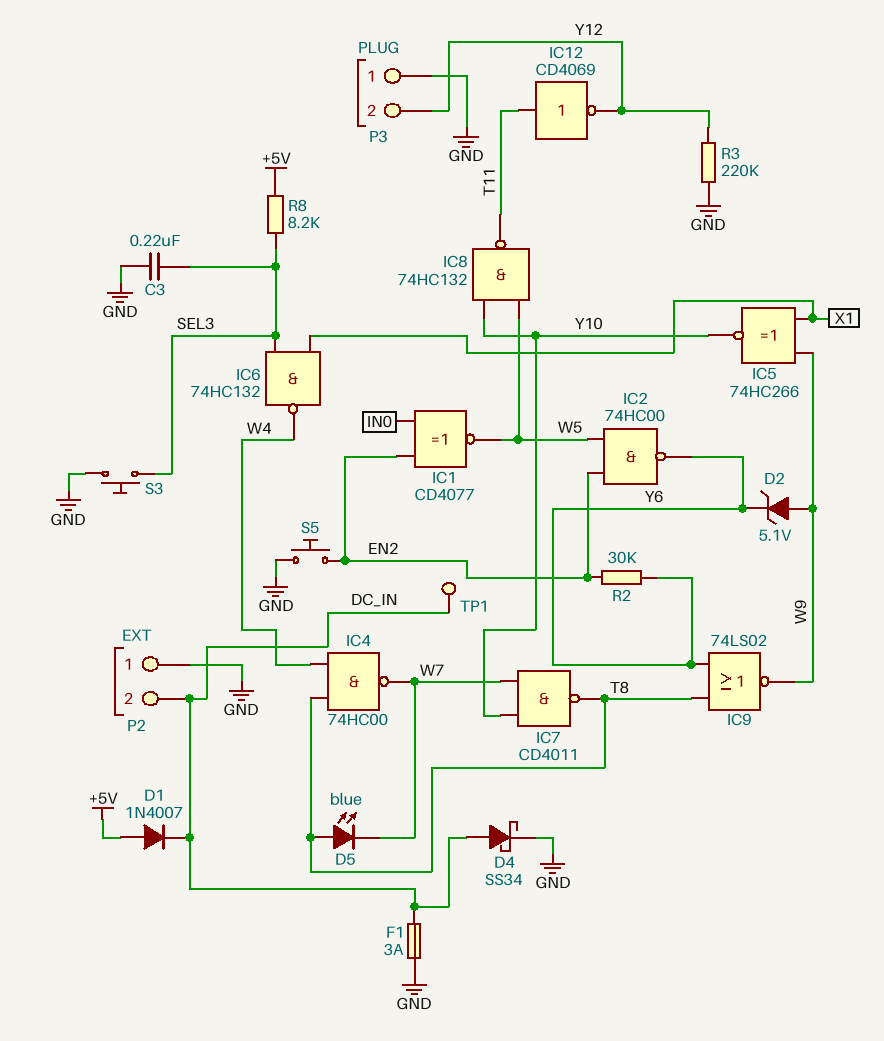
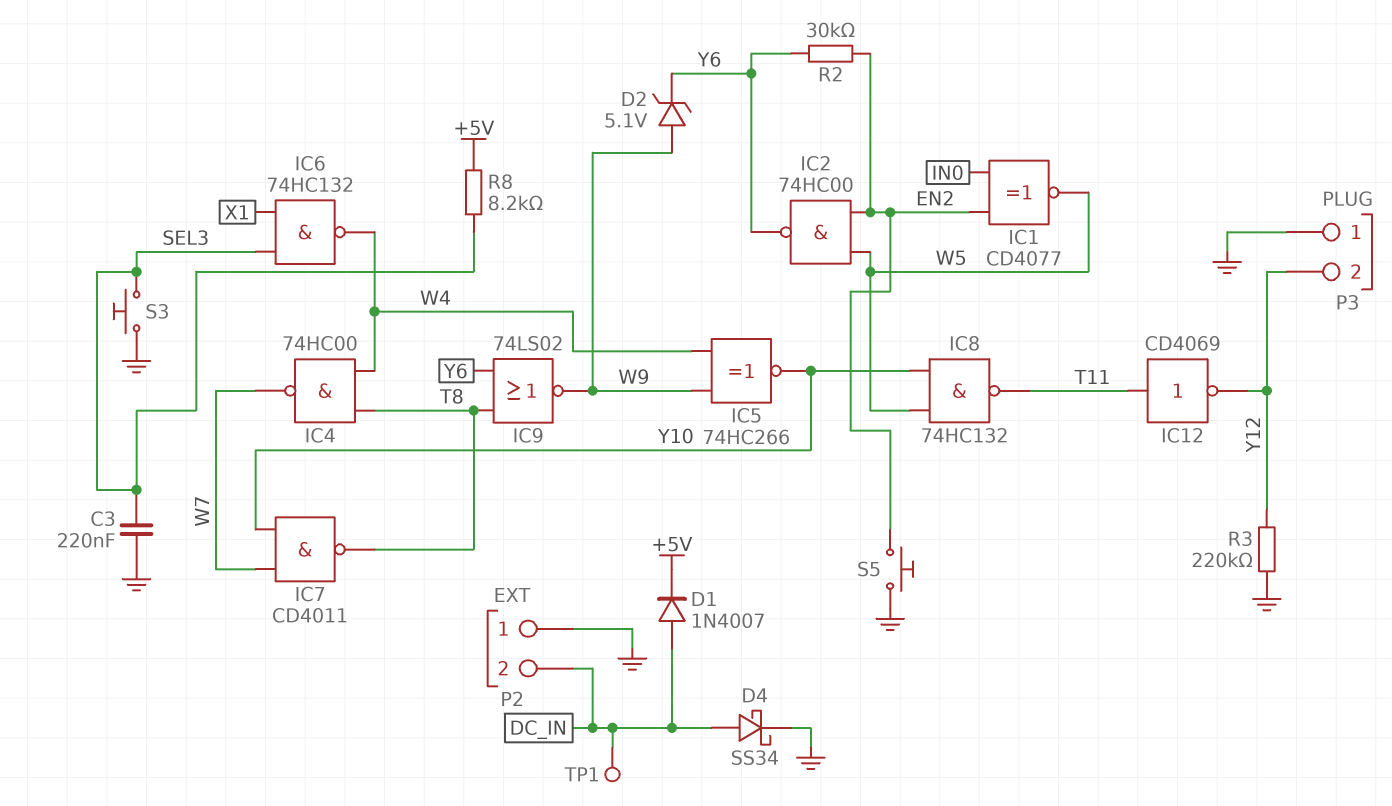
D1: diode 1N4007 (A +5V, K DC_IN) -> diode 1N4007 (A DC_IN, K +5V)
D5: LED blue (A T8, K W7) -> none
F1: 3A (DC_IN, GND) -> none
IC5: XNOR 74HC266 (in W9, in X1, out Y10) -> XNOR 74HC266 (in W4, in W9, out Y10)

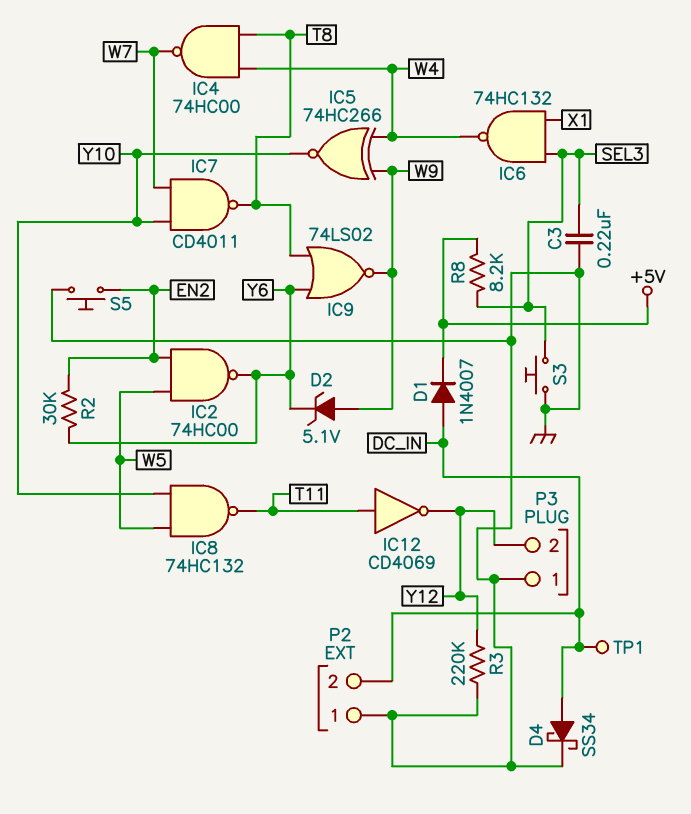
IC1: XNOR CD4077 (in EN2, in IN0, out W5) -> none

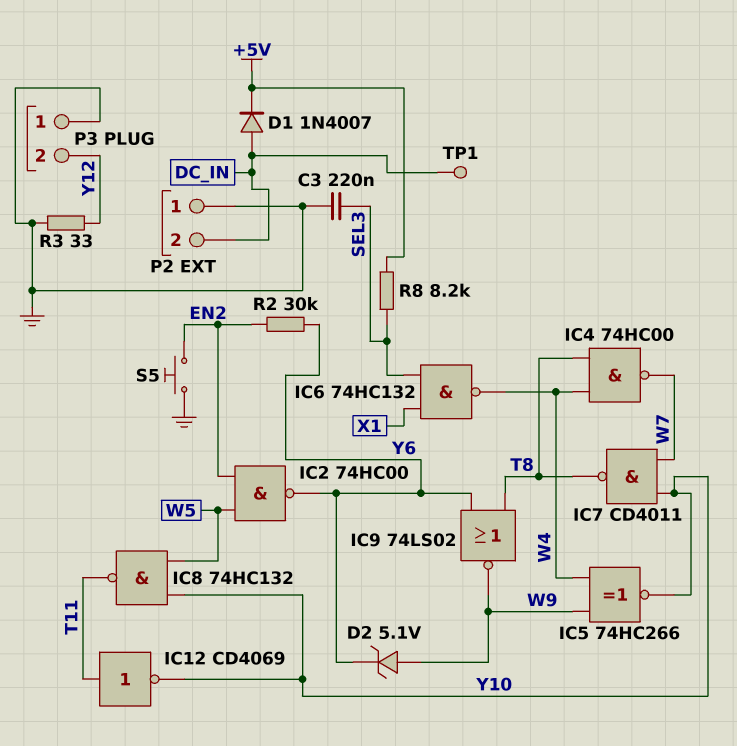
D4: schottky SS34 (A DC_IN, K GND) -> none
IC12: NOT CD4069 (in T11, out Y12) -> NOT CD4069 (in T11, out Y10)
R3: 220k (GND, Y12) -> 33 (GND, Y12)
S3: button (GND, SEL3) -> none

